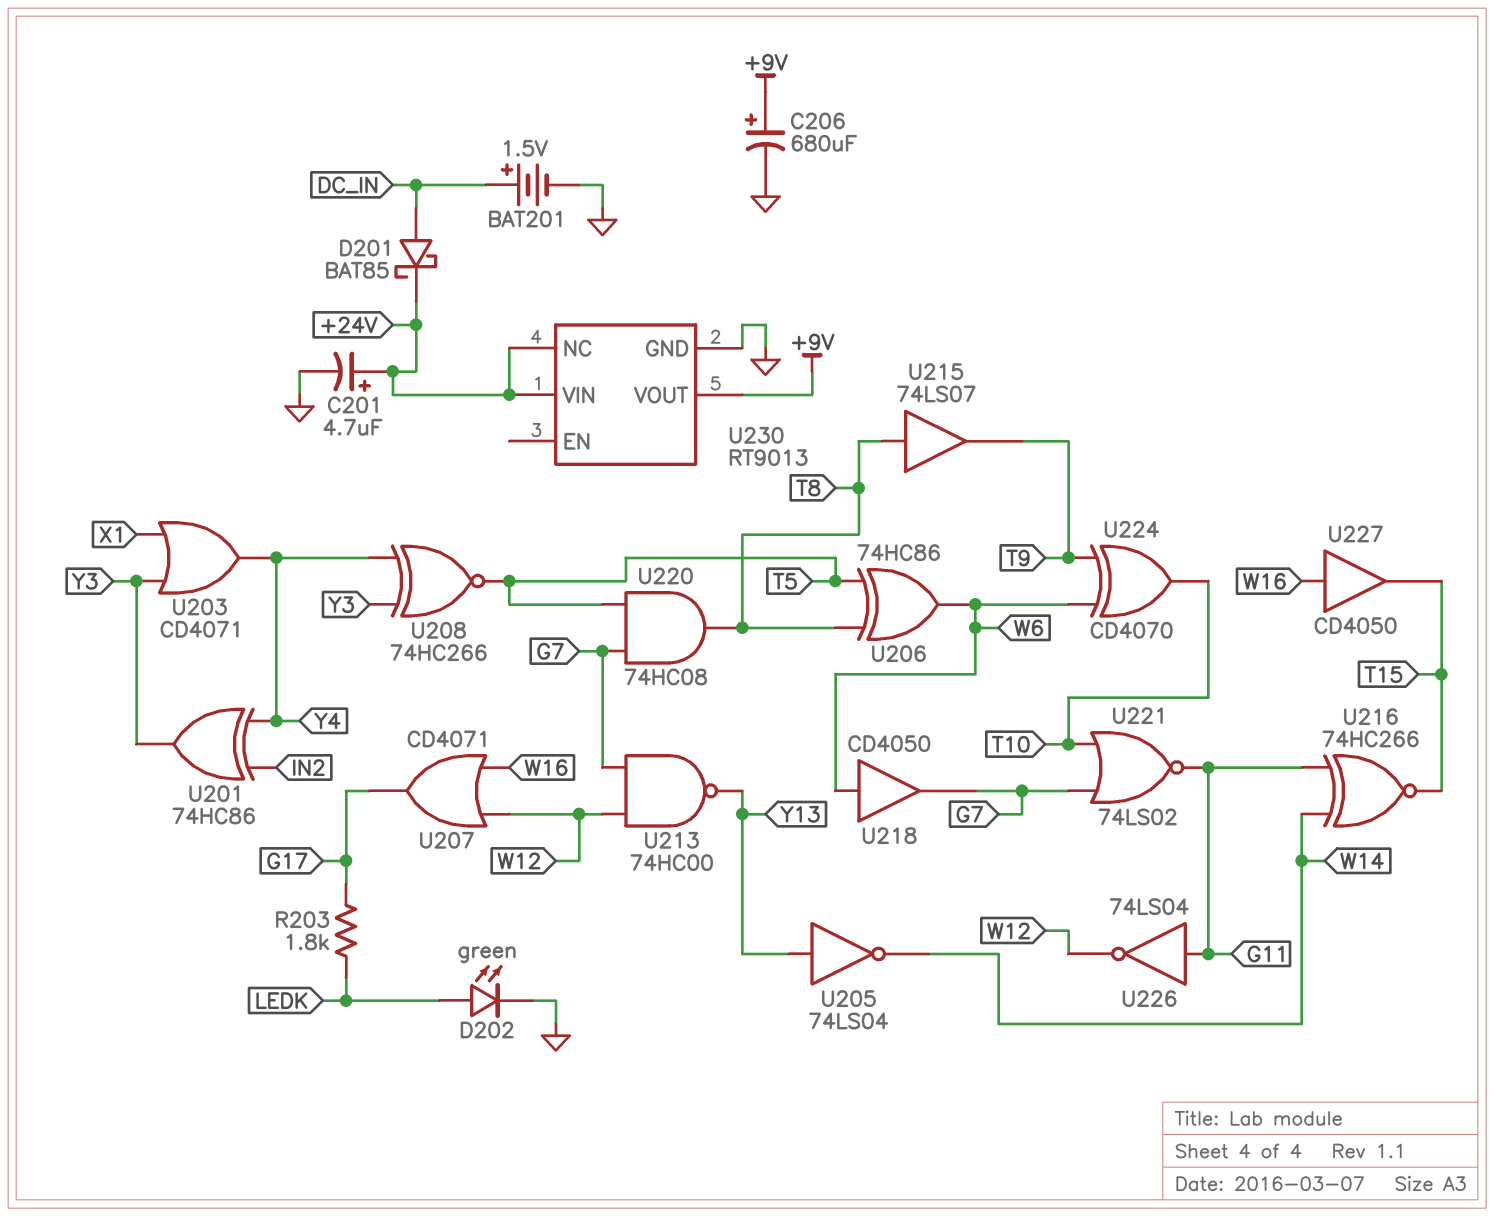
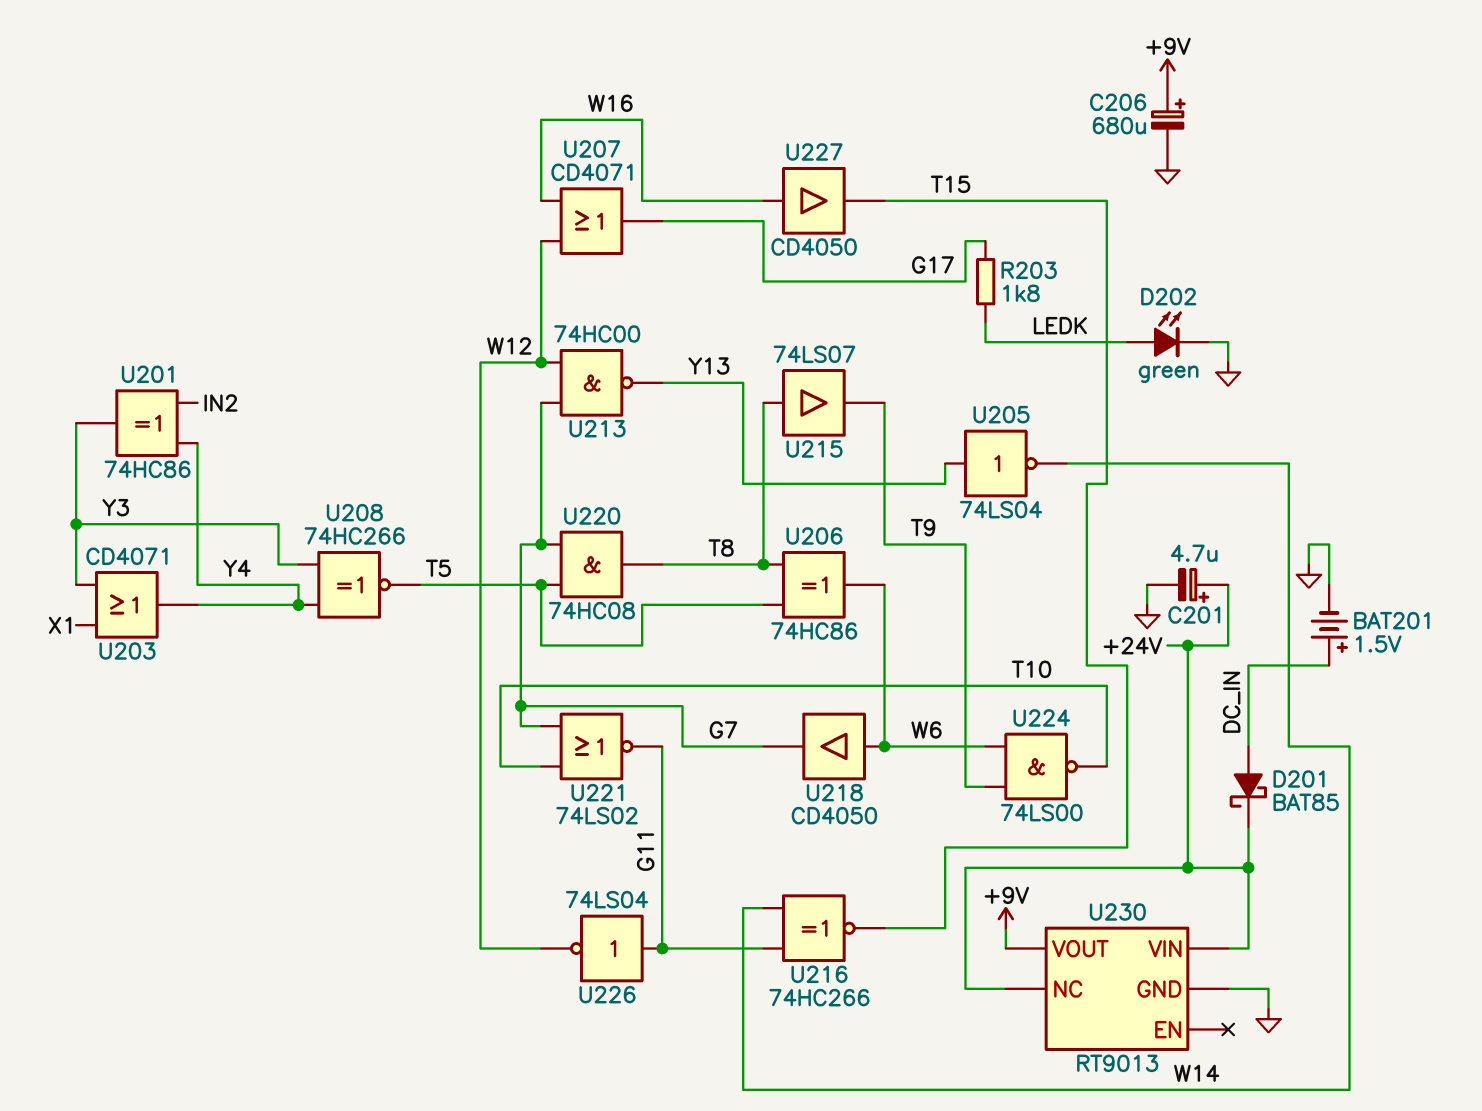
U224: XOR CD4070 (in T9, in W6, out T10) -> NAND 74LS00 (in T9, in W6, out T10)

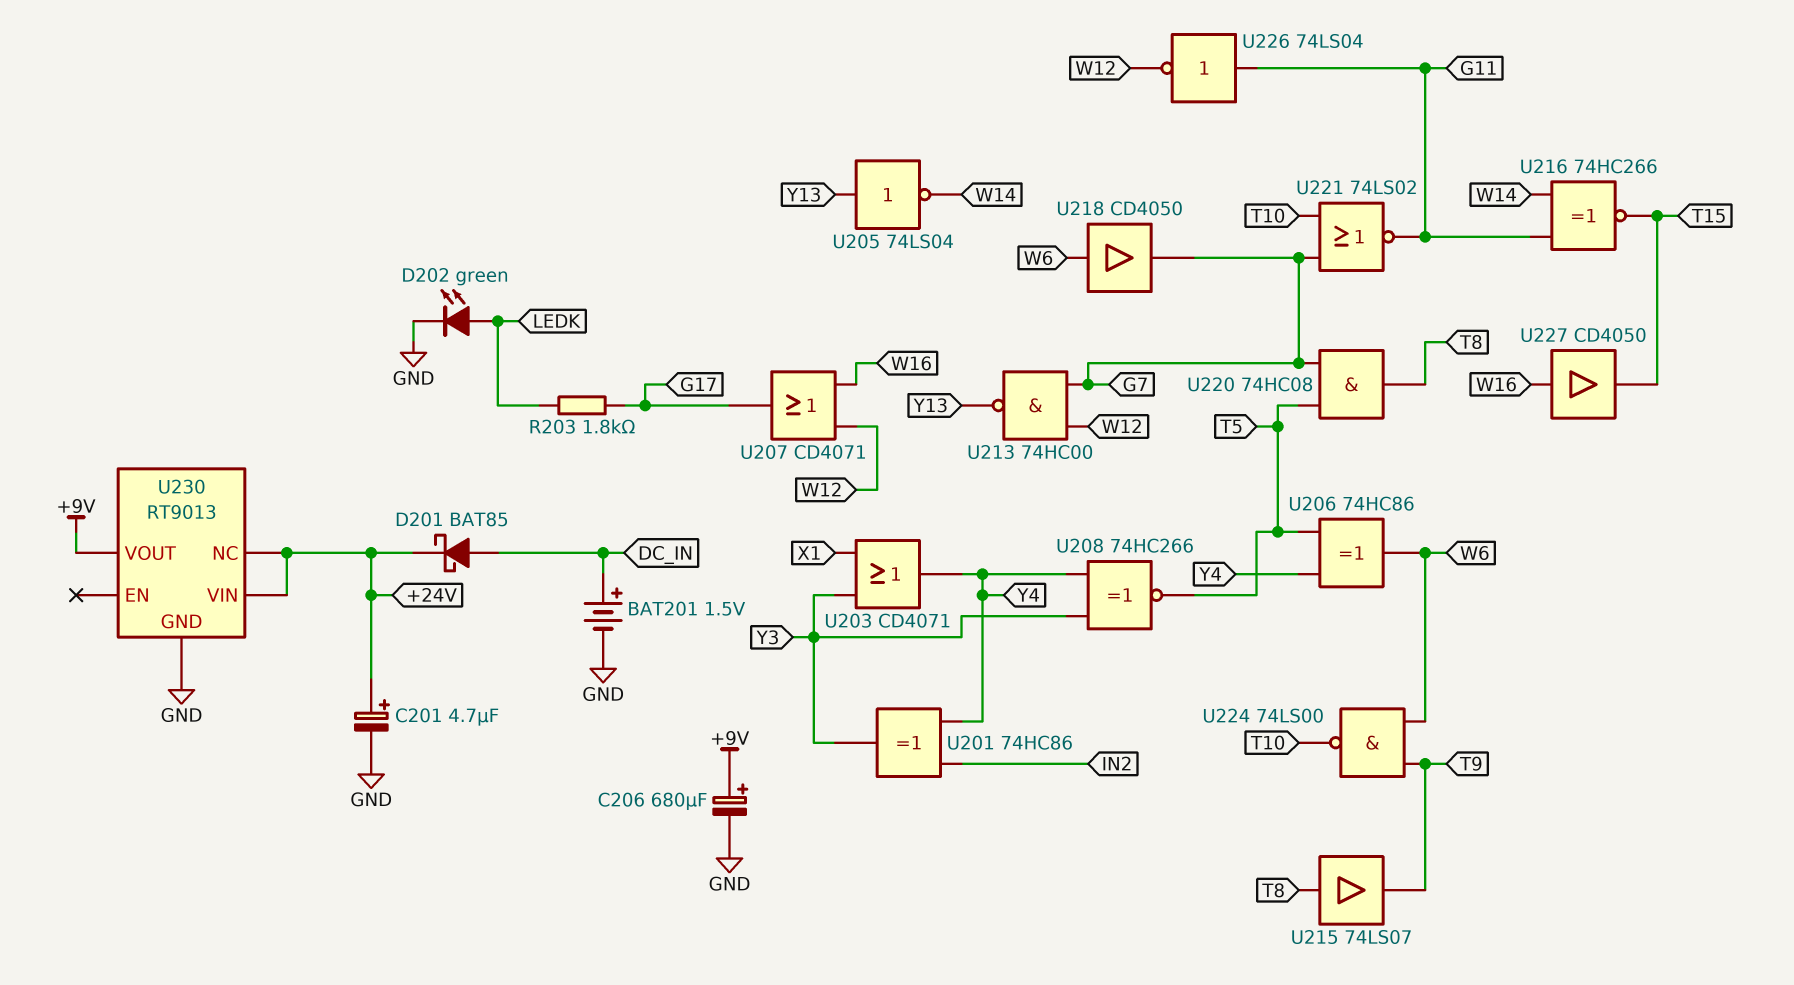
U206: XOR 74HC86 (in T5, in T8, out W6) -> XOR 74HC86 (in T5, in Y4, out W6)

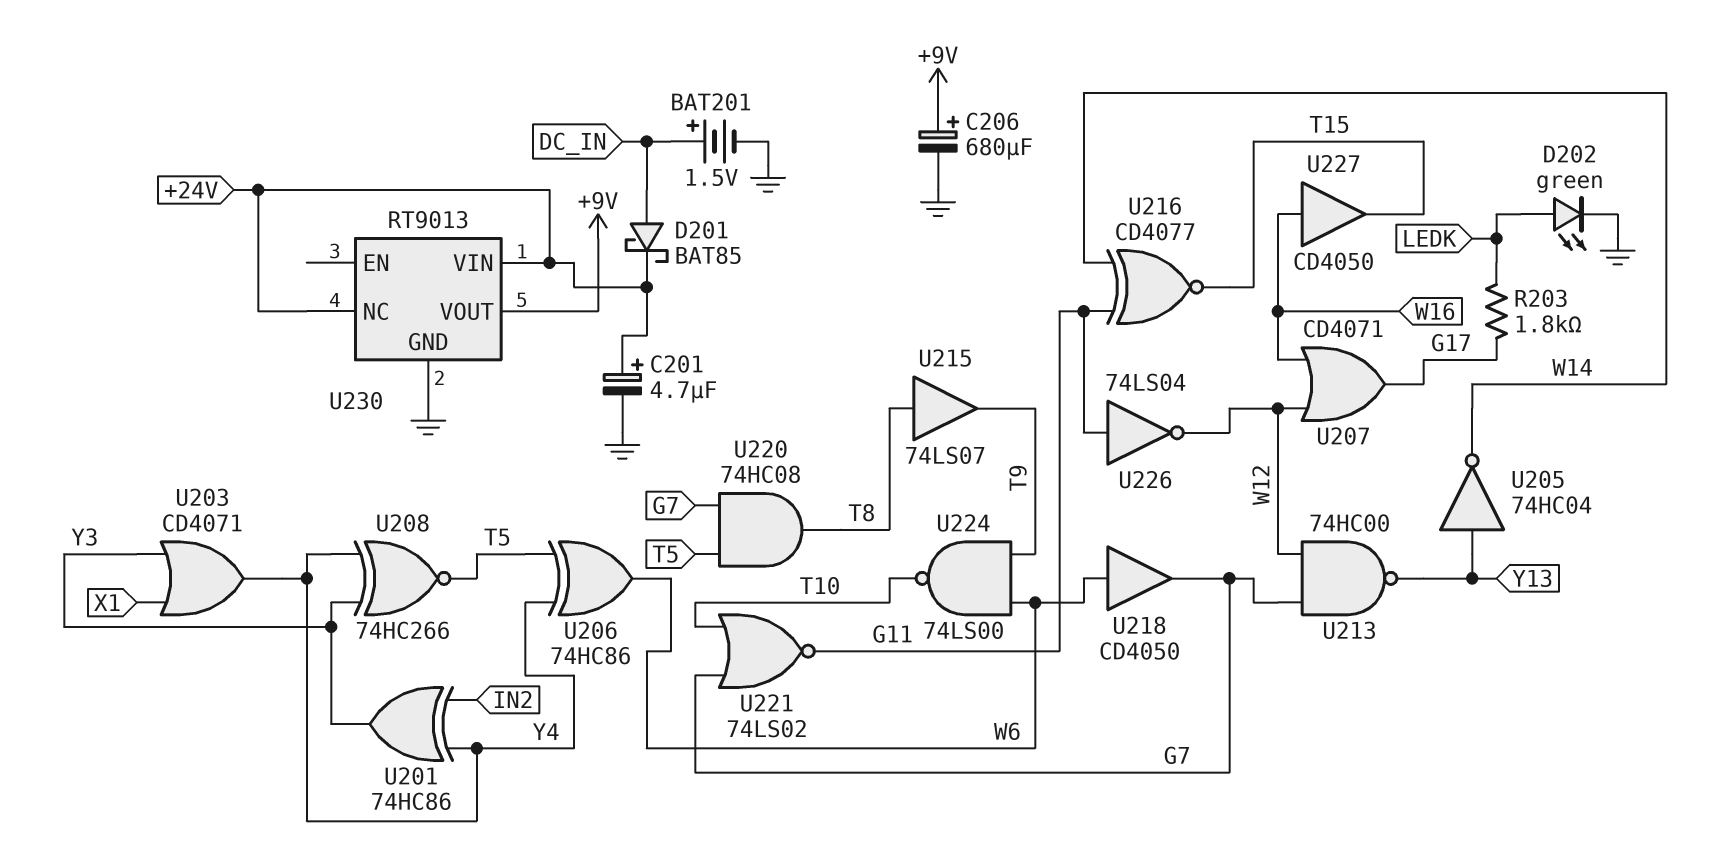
U205: NOT 74LS04 (in Y13, out W14) -> NOT 74HC04 (in Y13, out W14)
U216: XNOR 74HC266 (in G11, in W14, out T15) -> XNOR CD4077 (in G11, in W14, out T15)

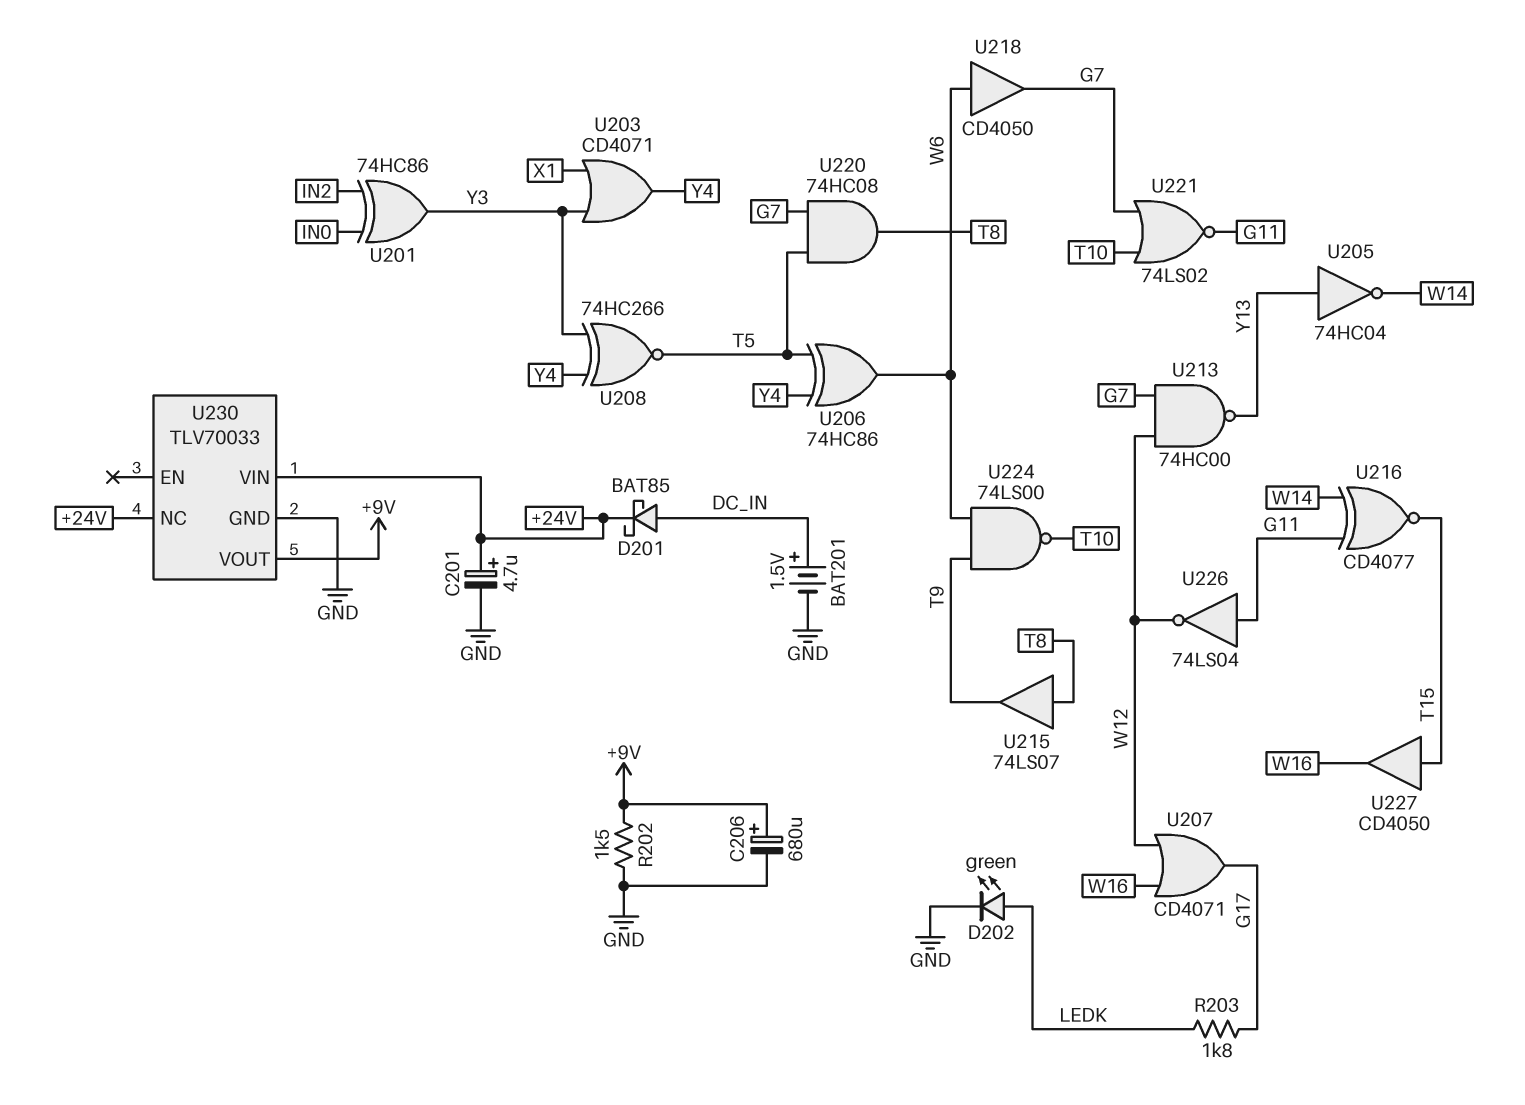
R202: none -> 1.5k (+9V, GND)
U201: XOR 74HC86 (in IN2, in Y4, out Y3) -> XOR 74HC86 (in IN0, in IN2, out Y3)
U227: buffer CD4050 (in W16, out T15) -> buffer CD4050 (in T15, out W16)
U230: RT9013 -> TLV70033

